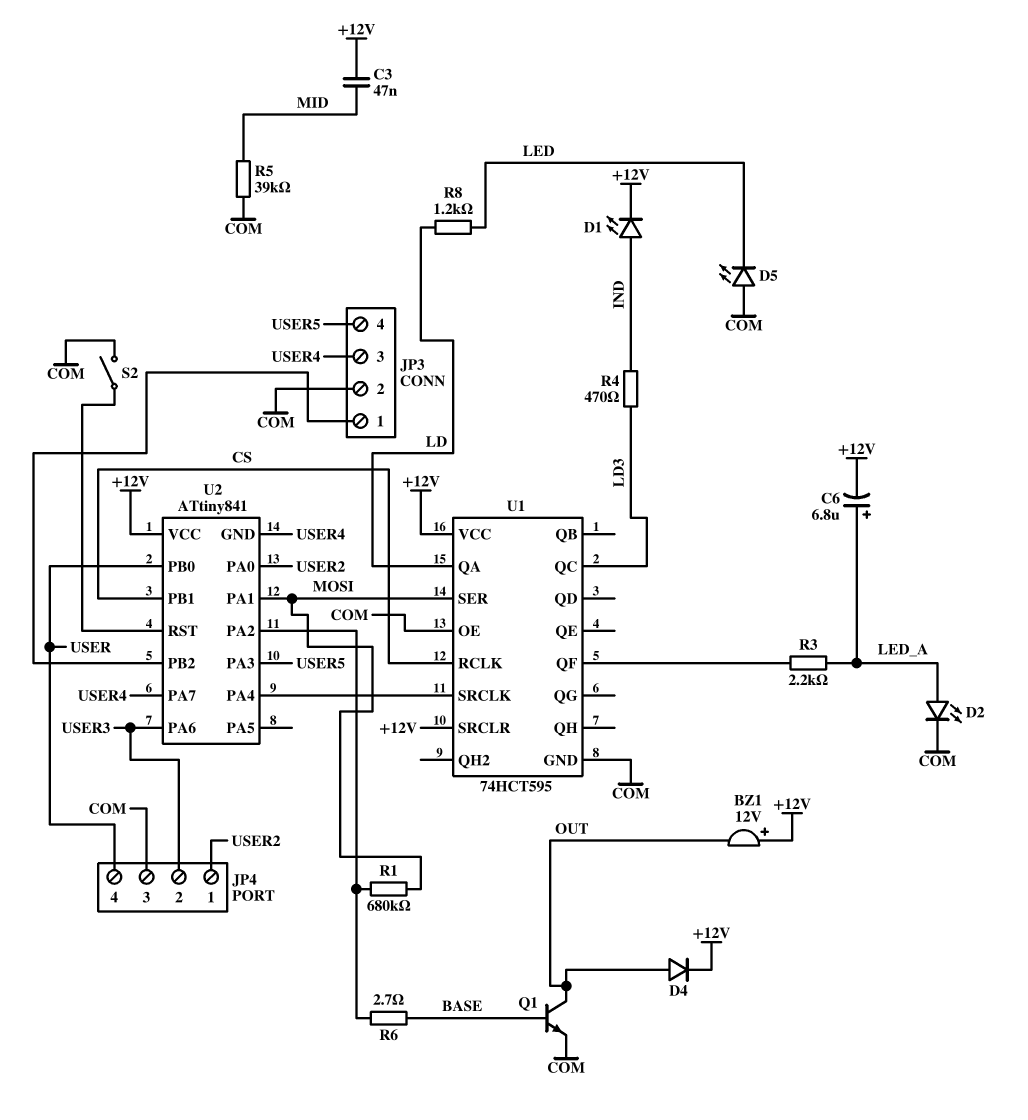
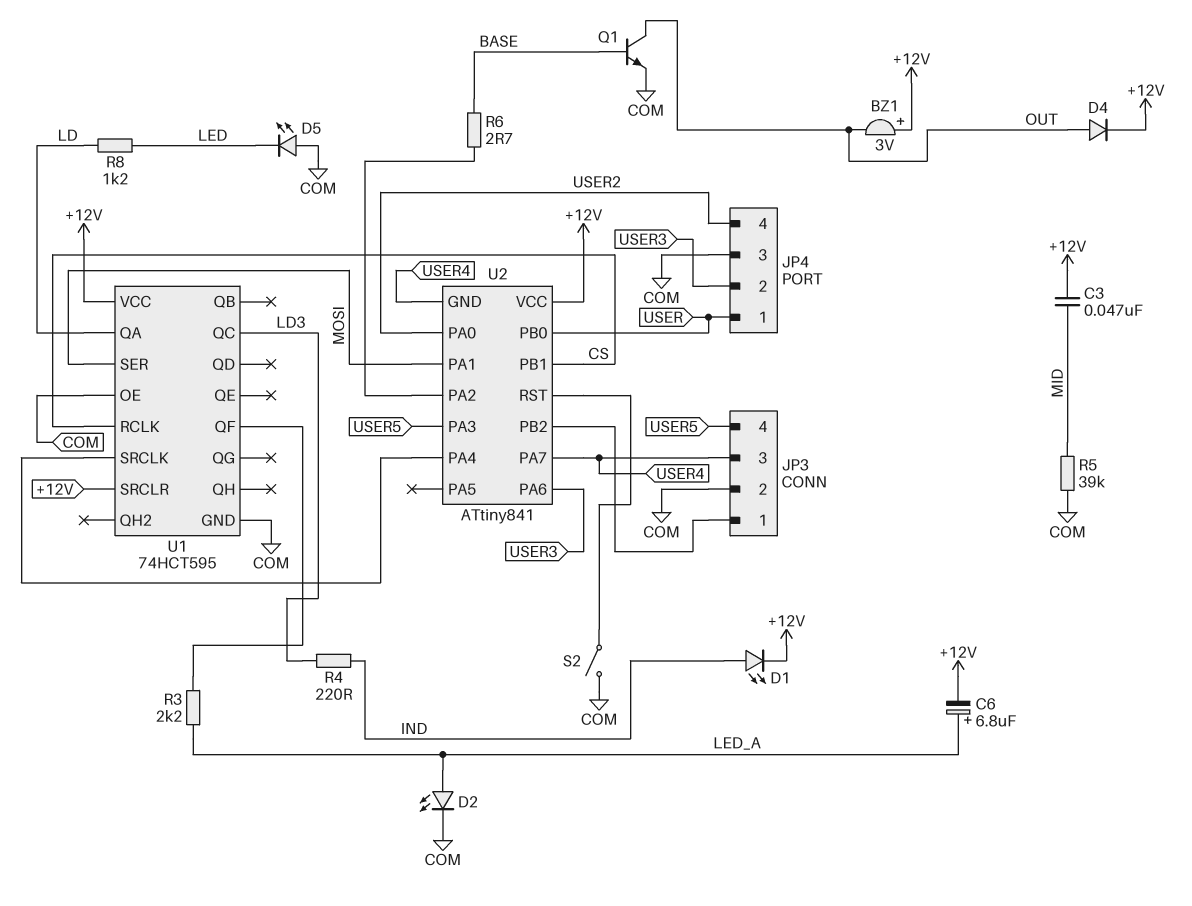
BZ1: buzzer 12V (plus +12V, minus OUT) -> buzzer 3V (plus +12V, minus OUT)
JP4 pin 1: USER2 -> USER
JP4 pin 4: USER -> USER2
R1: 680k (MOSI, U2/PA2) -> none
R4: 470 (IND, LD3) -> 220 (IND, LD3)

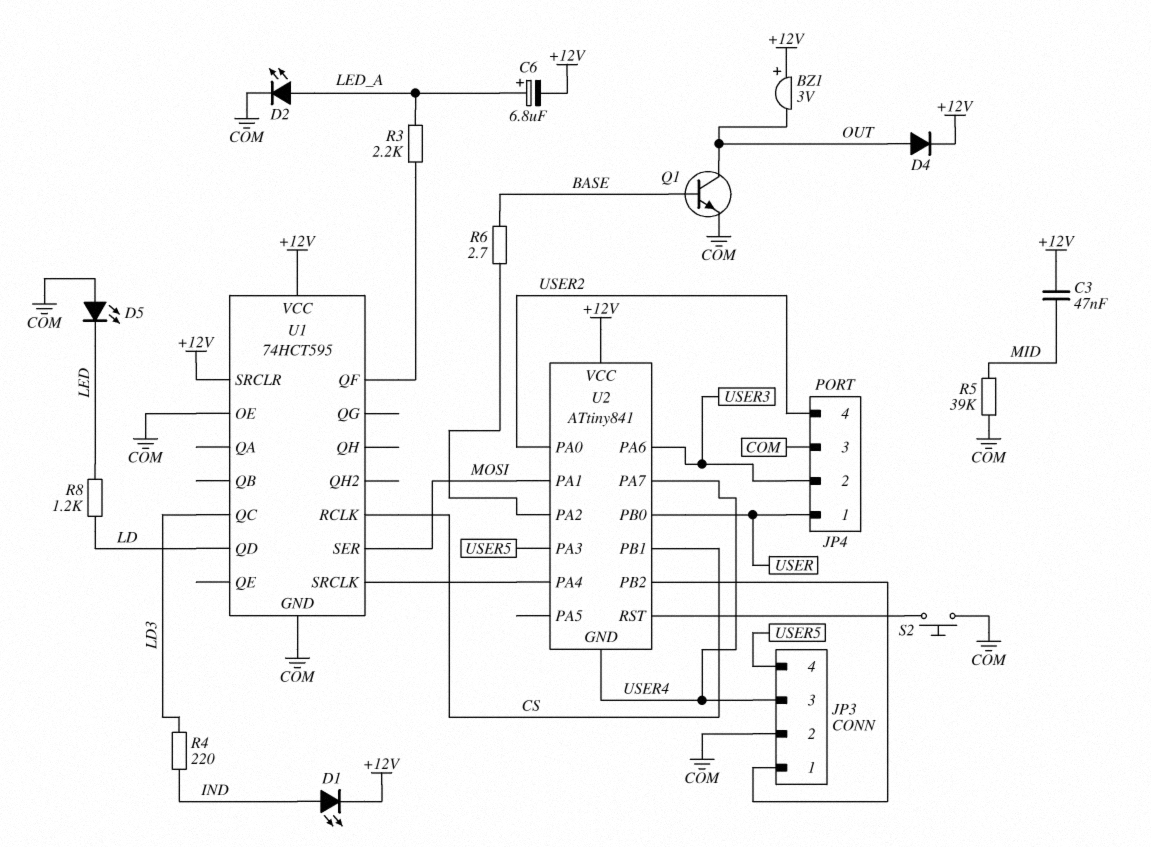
S2: switch (COM, U2/RST) -> button (COM, U2/RST)
U1 pin QA: LD -> none
U1 pin QD: none -> LD

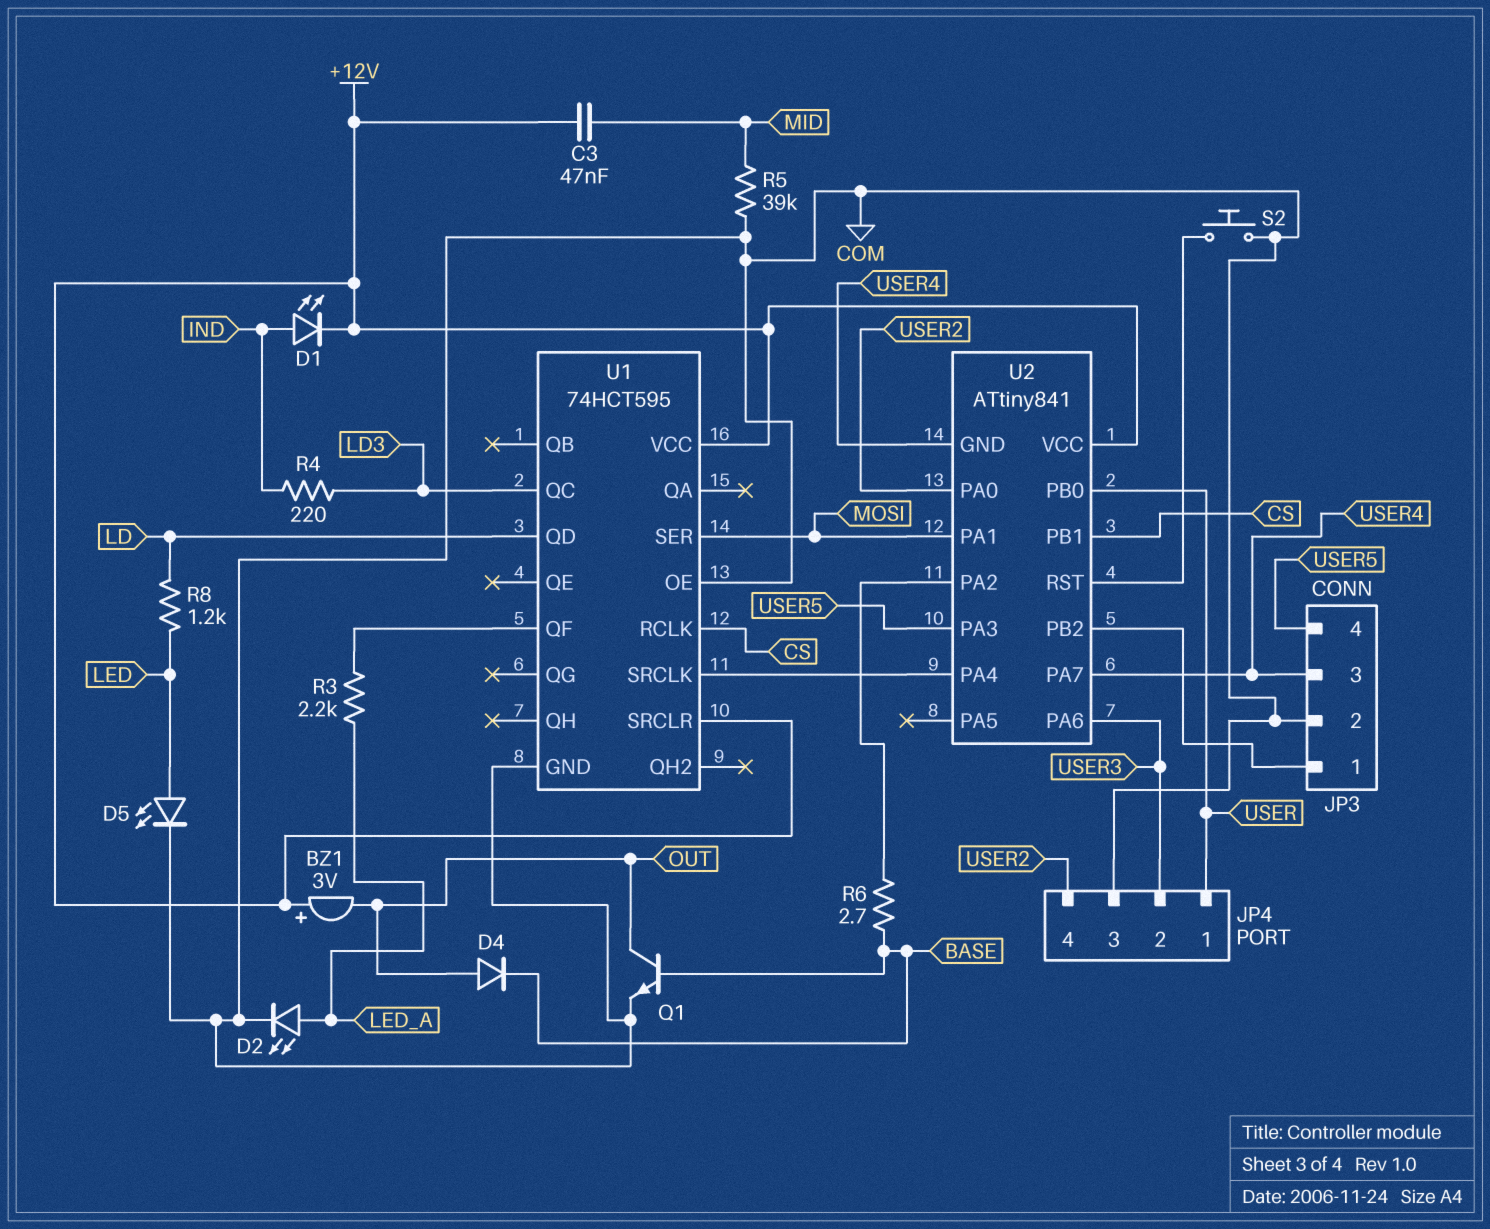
C6: 6.8uF (plus LED_A, minus +12V) -> none
D4: diode (A OUT, K +12V) -> diode (A OUT, K BASE)
D5: LED (A COM, K LED) -> LED (A LED, K COM)

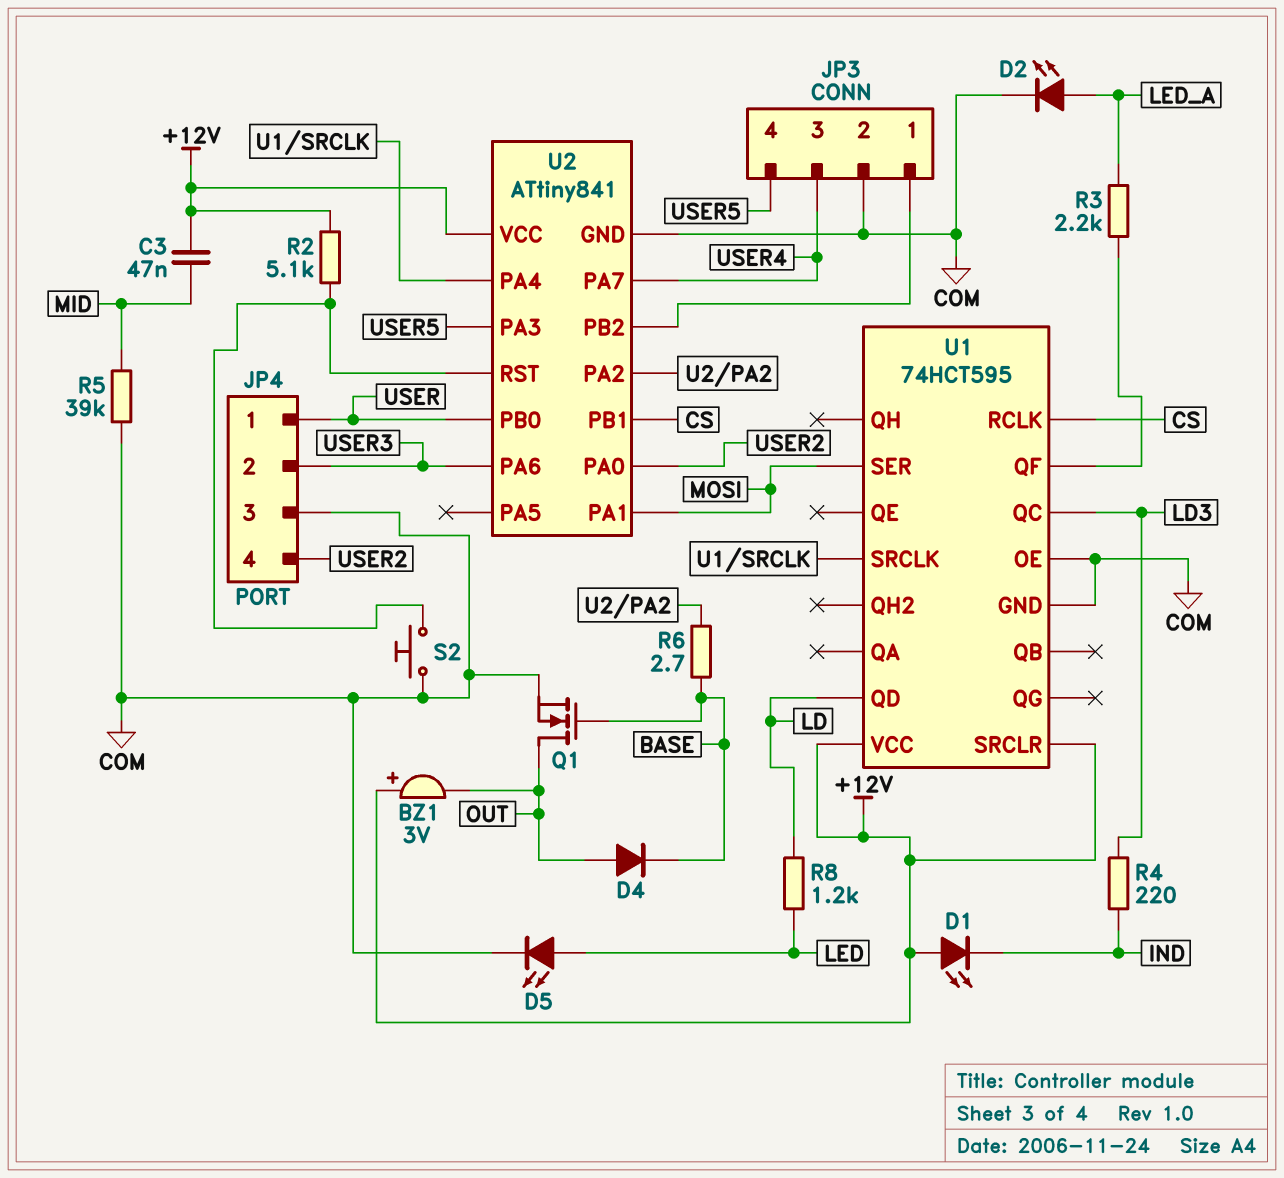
D1: LED (A IND, K +12V) -> LED (A +12V, K IND)
Q1: NPN (B BASE, C OUT, E COM) -> NMOS (G BASE, D OUT, S COM)
R2: none -> 5.1k (+12V, U2/RST)
U2 pin GND: USER4 -> COM

